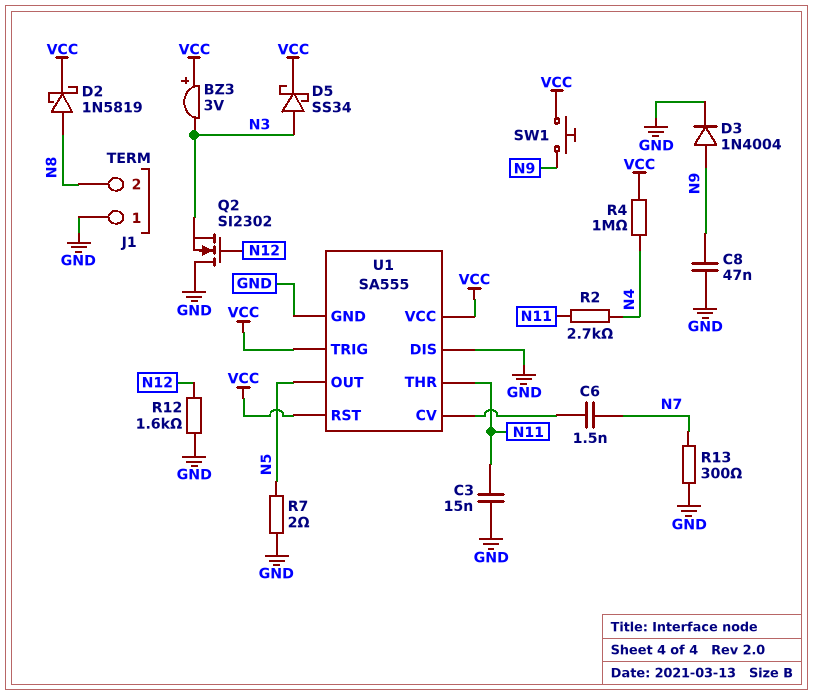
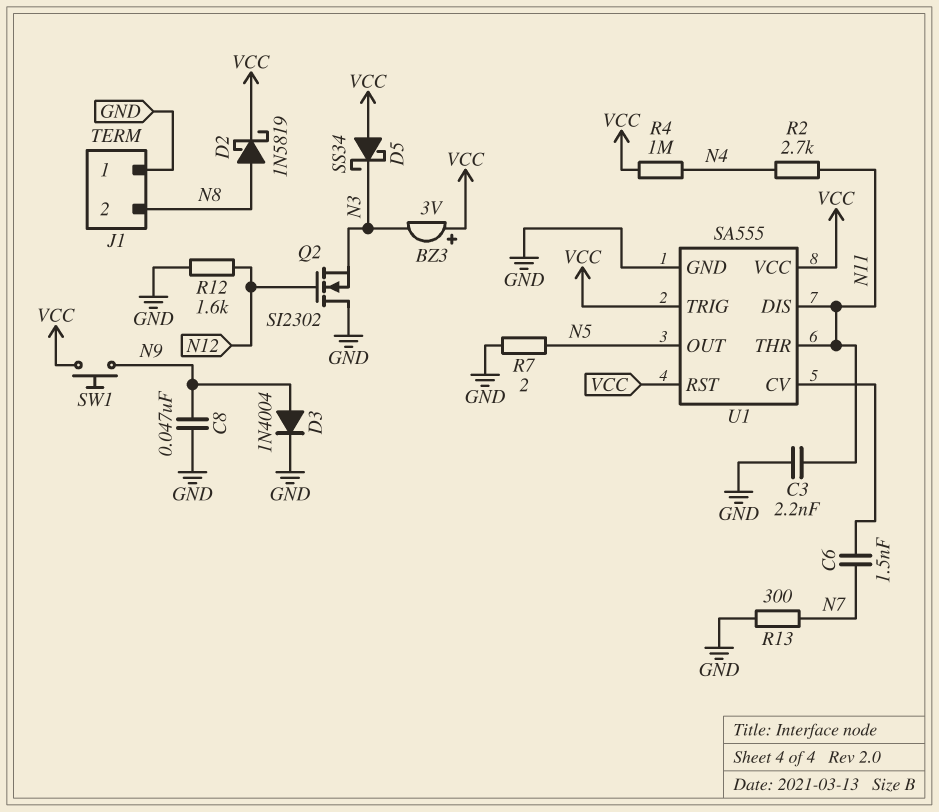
C3: 15nF (GND, N11) -> 2.2nF (GND, N11)
D5: schottky SS34 (A N3, K VCC) -> schottky SS34 (A VCC, K N3)
U1 pin DIS: GND -> N11

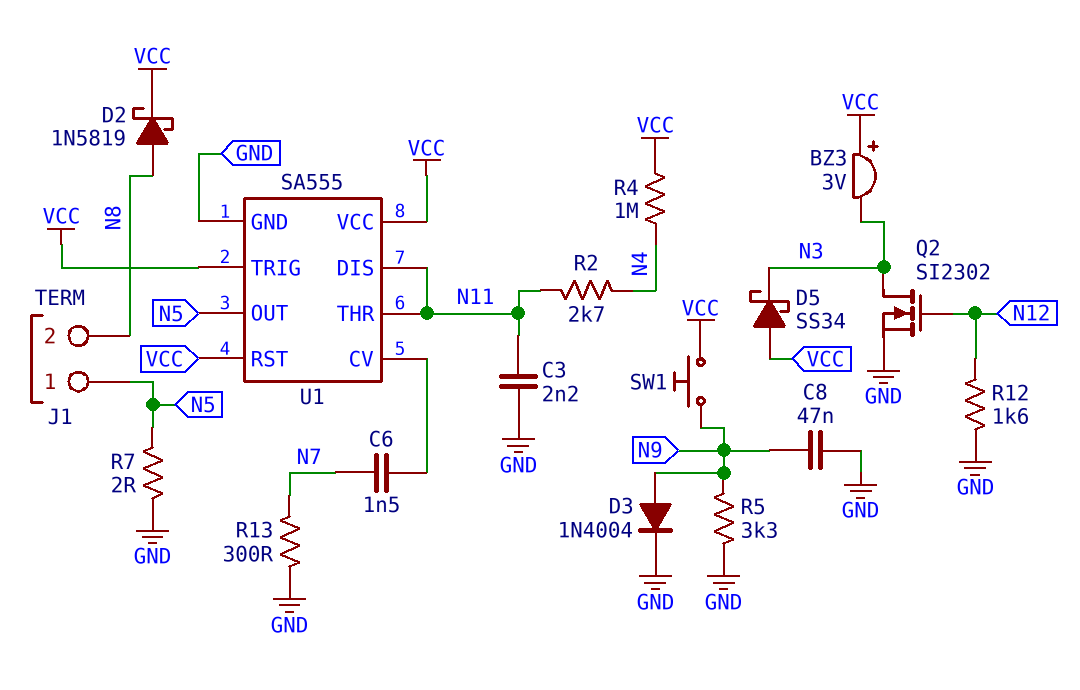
J1 pin 1: GND -> N5
Q2: NMOS SI2302 (G N12, D GND, S N3) -> NMOS SI2302 (G N12, D N3, S GND)
R5: none -> 3.3k (GND, N9)

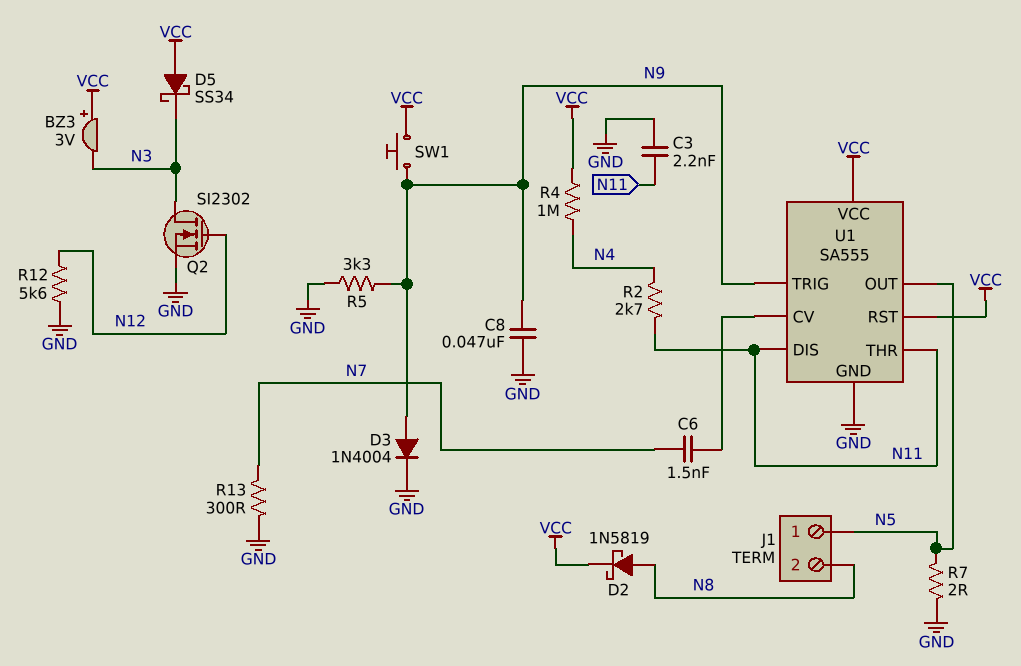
R12: 1.6k (GND, N12) -> 5.6k (GND, N12)
U1 pin TRIG: VCC -> N9

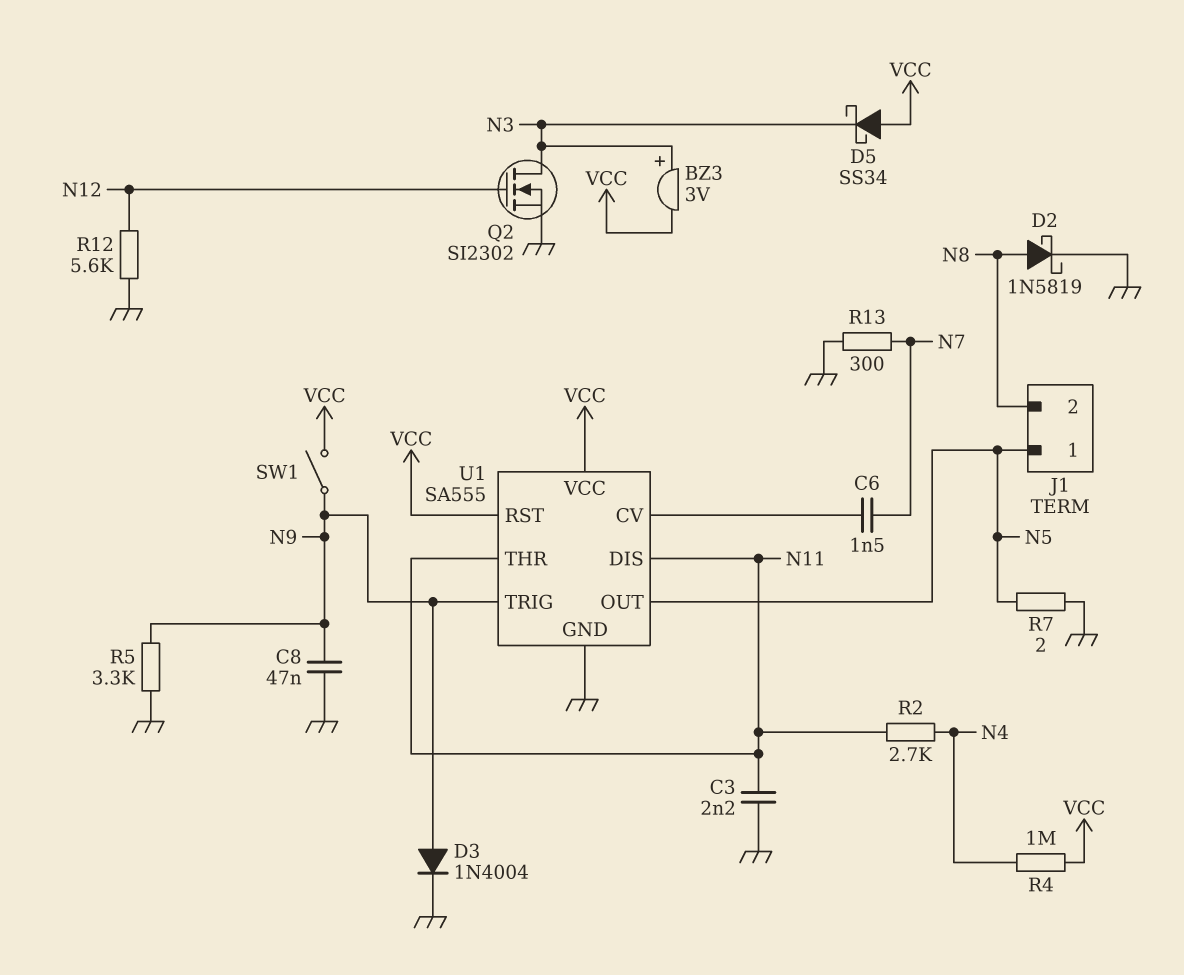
BZ3: buzzer 3V (plus VCC, minus N3) -> buzzer 3V (plus N3, minus VCC)
D2: schottky 1N5819 (A N8, K VCC) -> schottky 1N5819 (A N8, K GND)
SW1: button (N9, VCC) -> switch (N9, VCC)

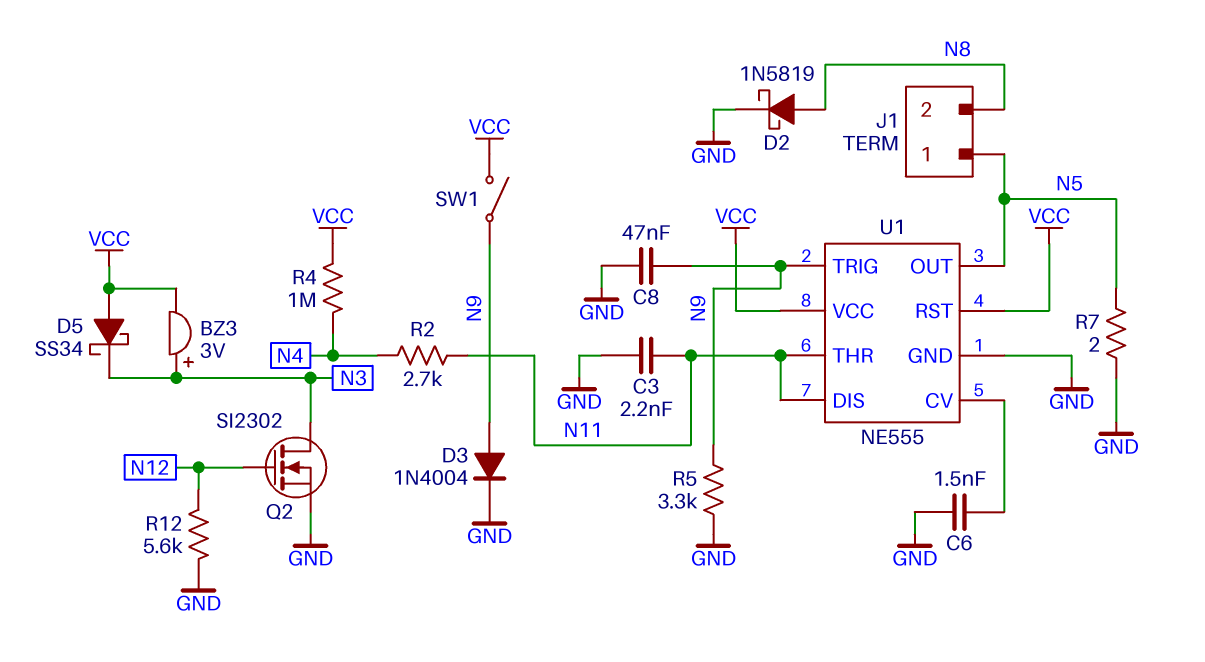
C6: 1.5nF (N7, U1/CV) -> 1.5nF (GND, U1/CV)
R13: 300 (GND, N7) -> none
U1: SA555 -> NE555

